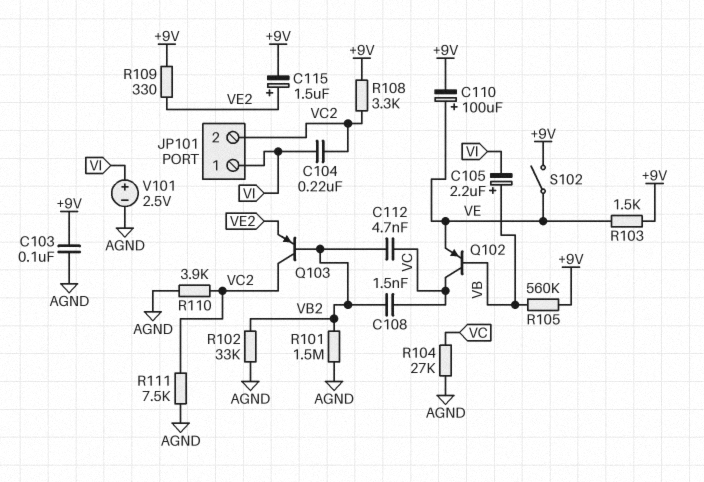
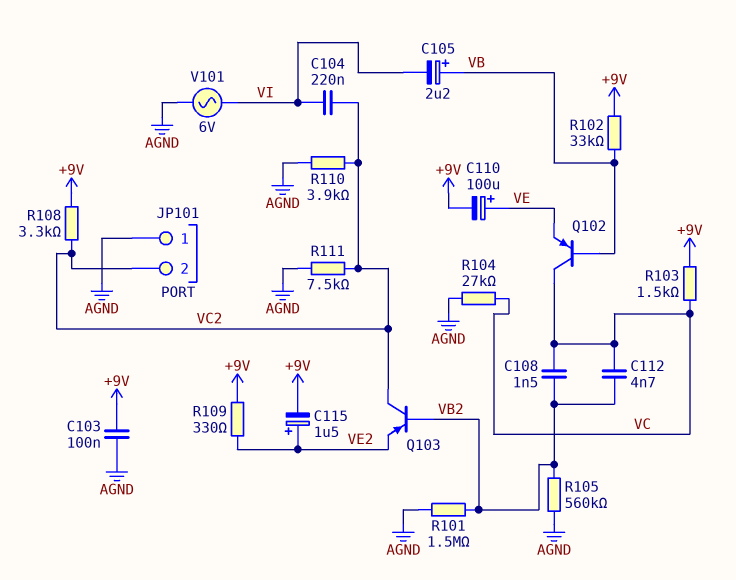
JP101 pin 1: VI -> AGND
R102: 33k (AGND, VB2) -> 33k (+9V, VB)
R103: 1.5k (+9V, VE) -> 1.5k (+9V, VC)
R105: 560k (+9V, VB) -> 560k (AGND, VB2)
S102: switch (+9V, VE) -> none
V101: 2.5V (plus VI, minus AGND) -> AC 6V (AGND, VI)

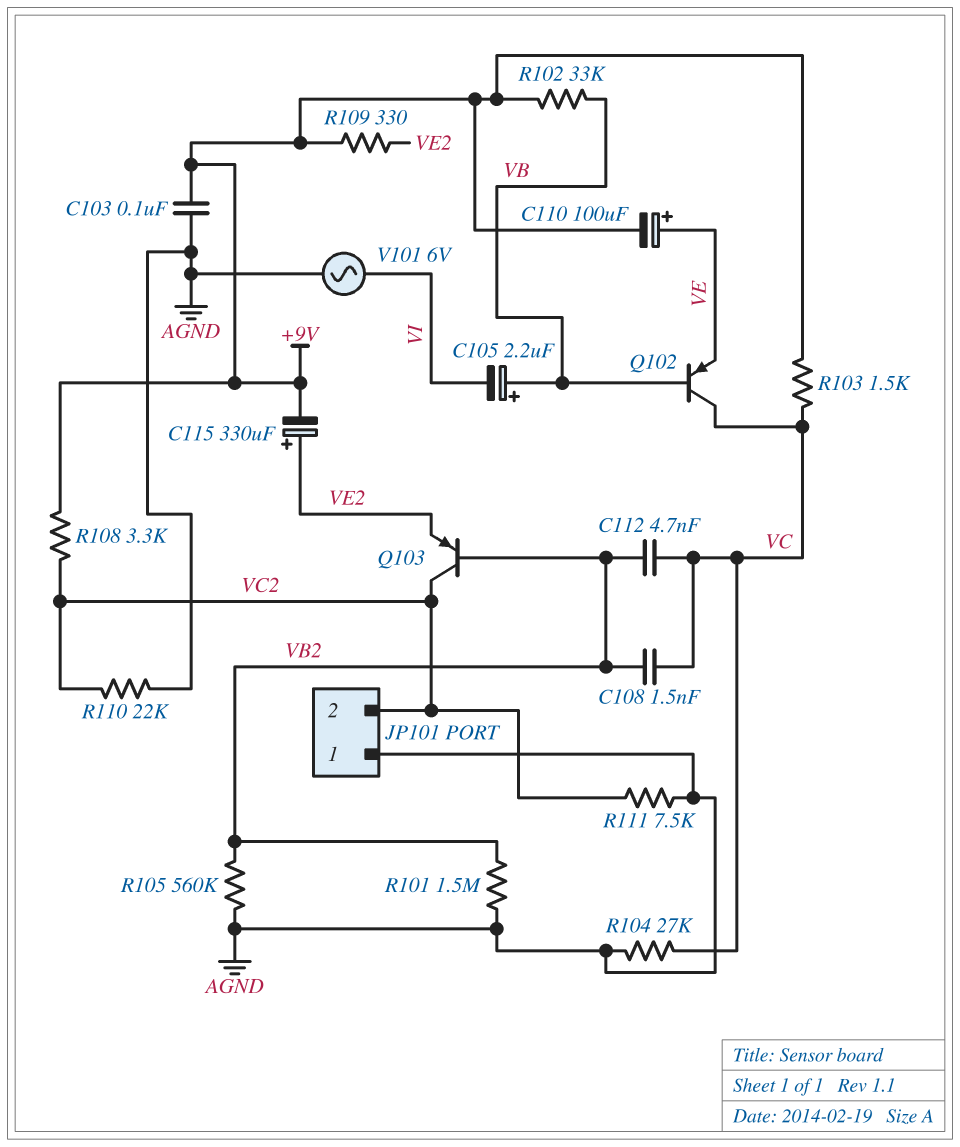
C104: 220nF (VC2, VI) -> none
C115: 1.5uF (plus VE2, minus +9V) -> 330uF (plus VE2, minus +9V)
R110: 3.9k (AGND, VC2) -> 22k (AGND, VC2)

